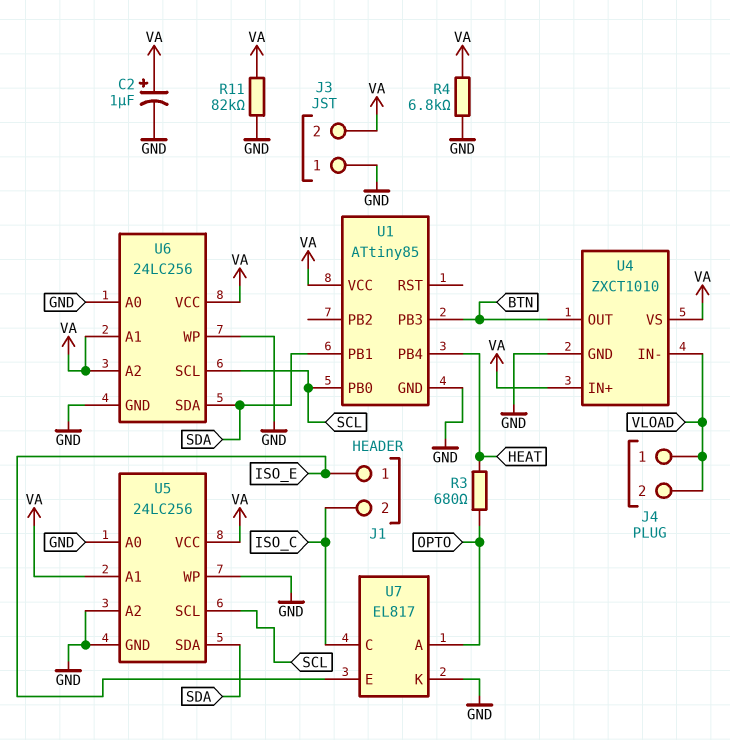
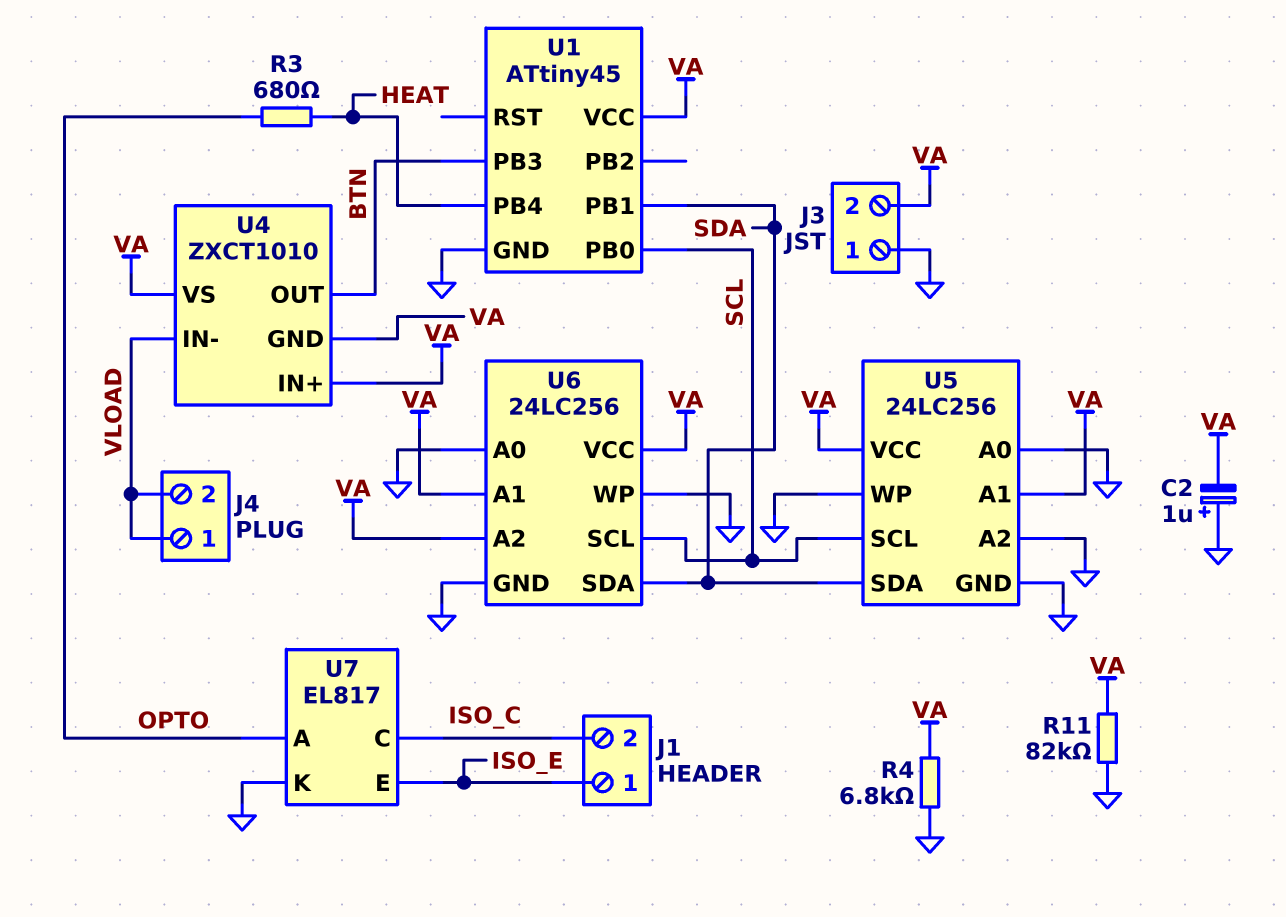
C2: 1uF (plus VA, minus GND) -> 1uF (plus GND, minus VA)
U1: ATtiny85 -> ATtiny45
U4 pin GND: GND -> VA

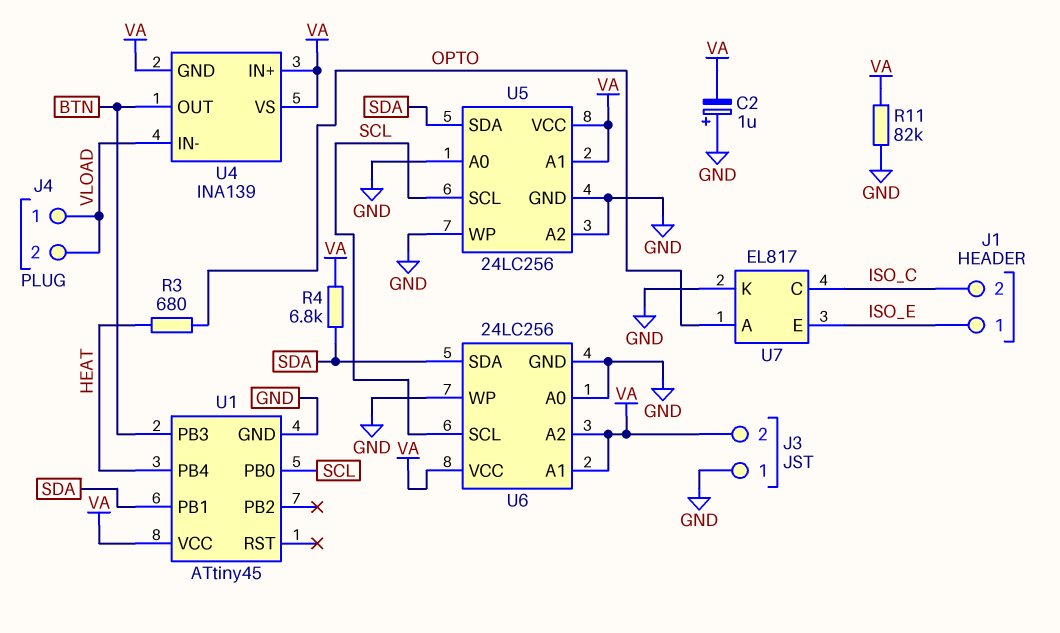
R4: 6.8k (GND, VA) -> 6.8k (SDA, VA)
U4: ZXCT1010 -> INA139

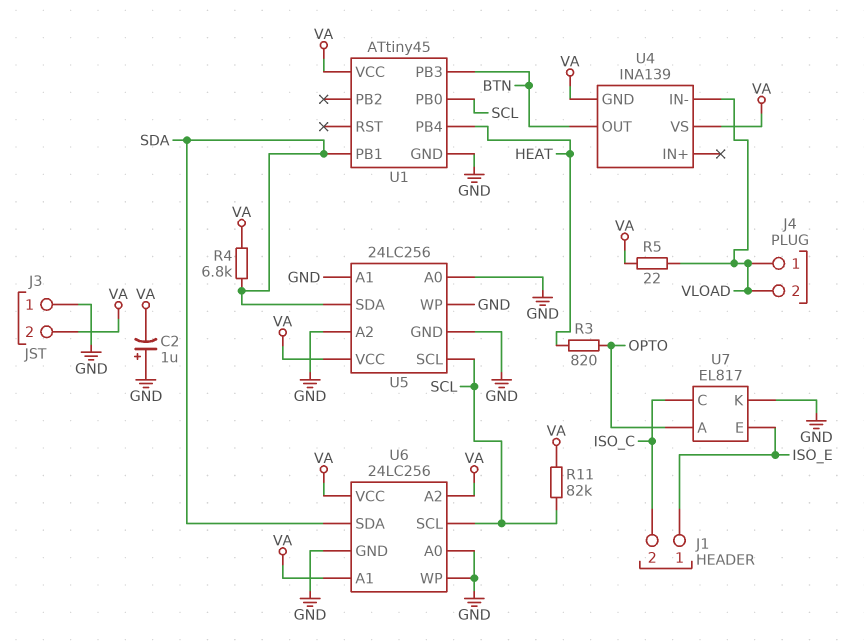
R3: 680 (HEAT, OPTO) -> 820 (HEAT, OPTO)
R5: none -> 22 (VA, VLOAD)
R11: 82k (GND, VA) -> 82k (SCL, VA)
U4 pin IN+: VA -> none
U5 pin A1: VA -> GND

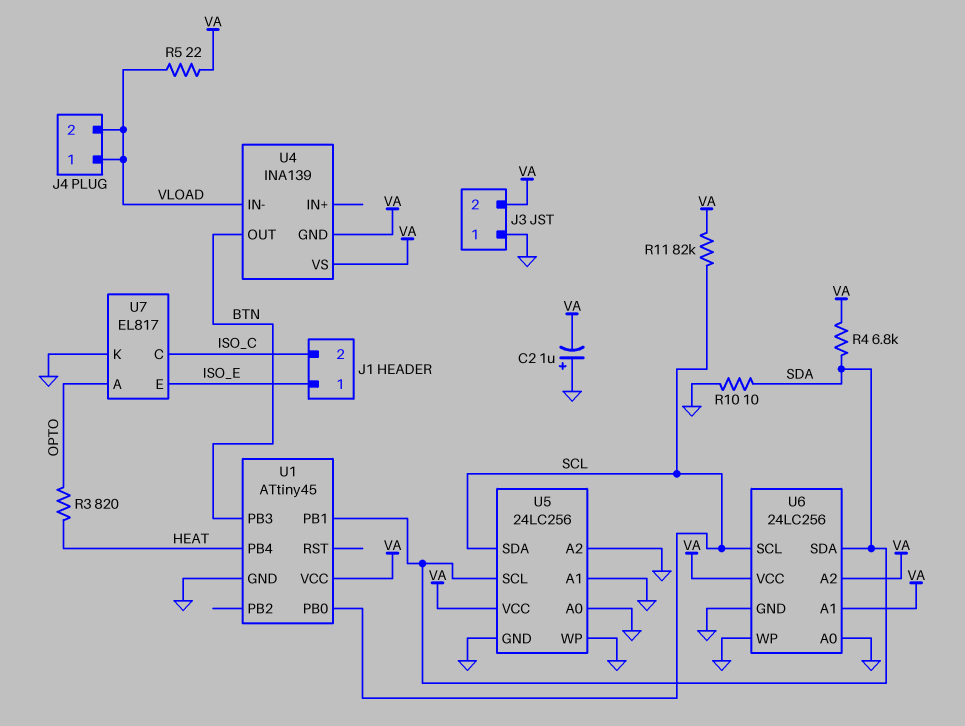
R10: none -> 10 (GND, SDA)
U5 pin SCL: SCL -> SDA
U5 pin SDA: SDA -> SCL

